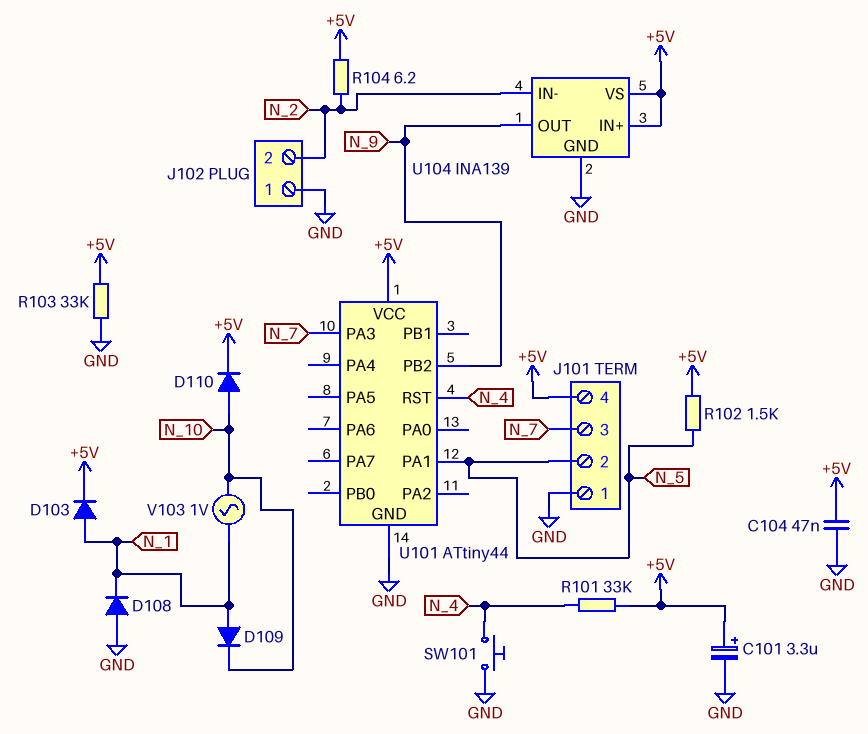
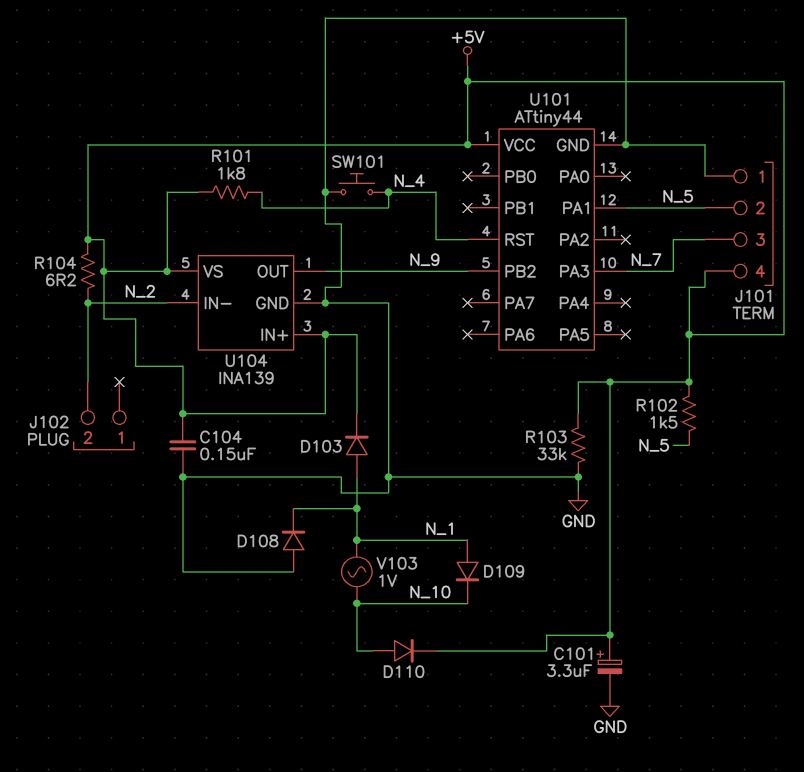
C104: 47nF (+5V, GND) -> 150nF (+5V, GND)
J102 pin 1: GND -> none
R101: 33k (+5V, N_4) -> 1.8k (+5V, N_4)

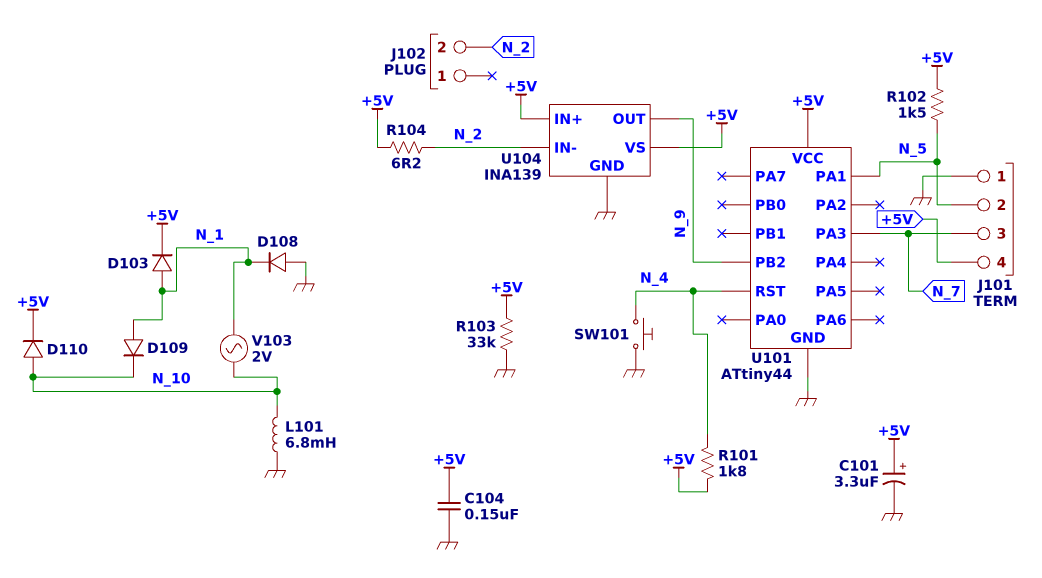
L101: none -> 6.8mH (GND, N_10)
V103: AC 1V (N_1, N_10) -> AC 2V (N_1, N_10)

